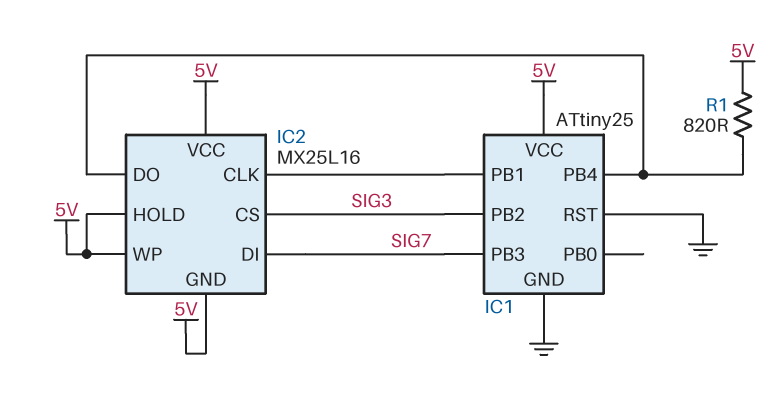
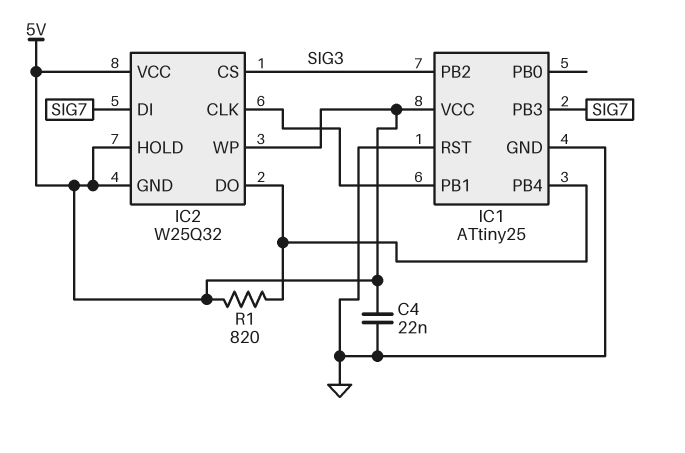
C4: none -> 22nF (5V, GND)
IC2: MX25L16 -> W25Q32

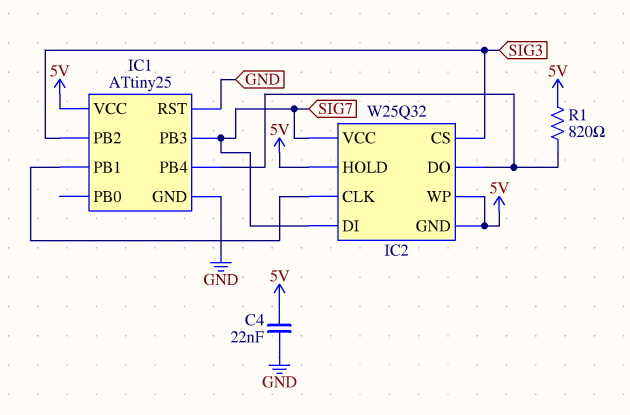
IC2 pin VCC: 5V -> SIG7

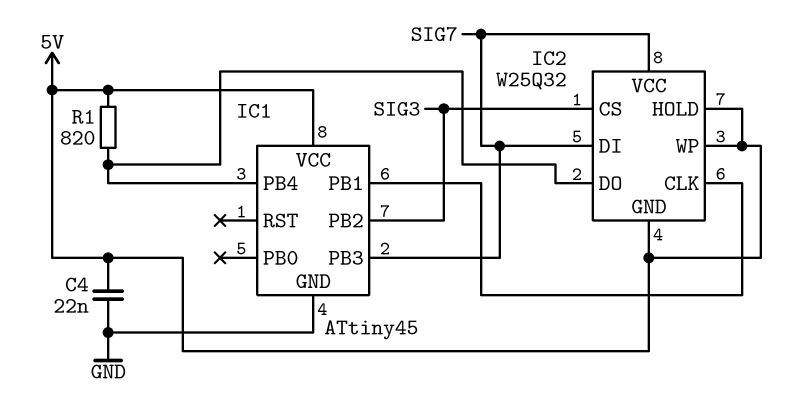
IC1: ATtiny25 -> ATtiny45
IC1 pin RST: GND -> none

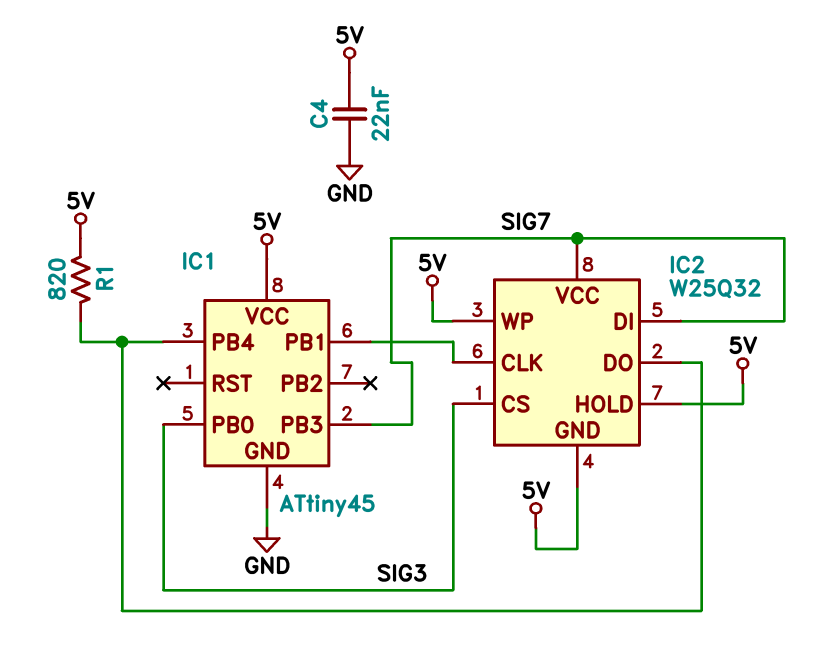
IC1 pin PB0: none -> SIG3
IC1 pin PB2: SIG3 -> none

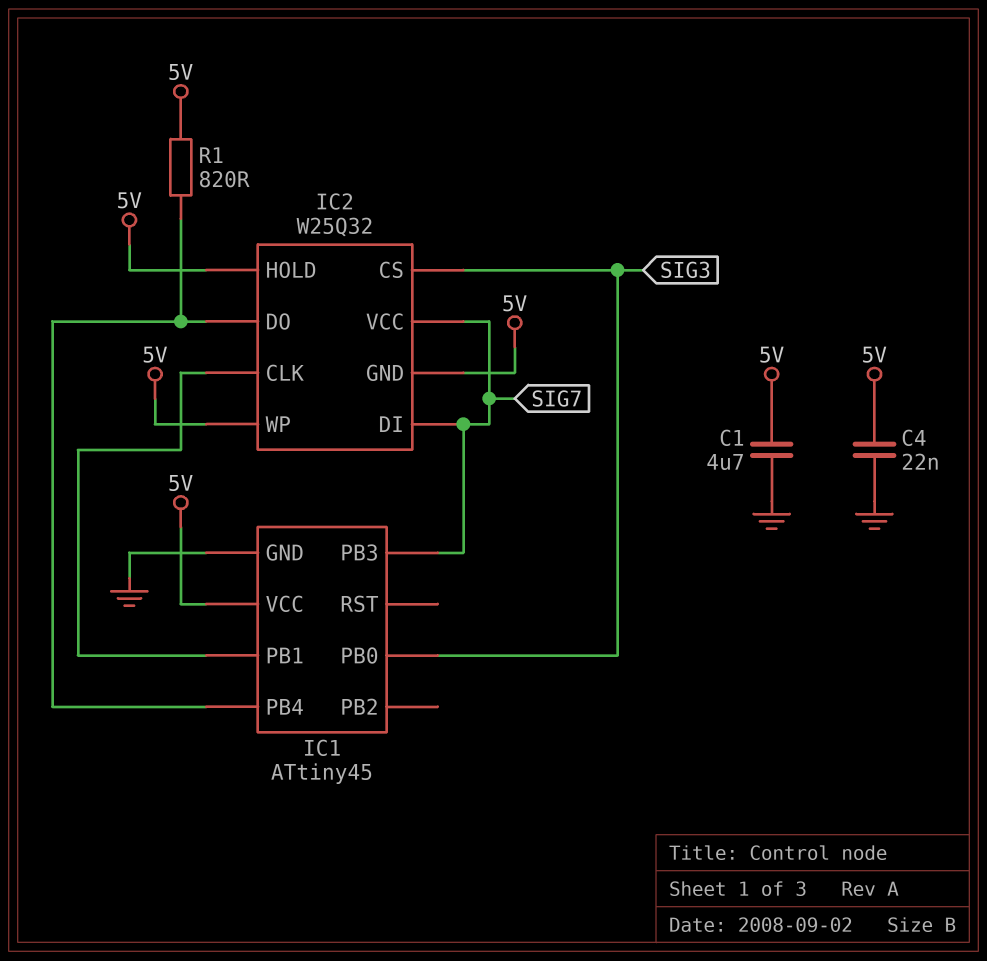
C1: none -> 4.7uF (5V, GND)

